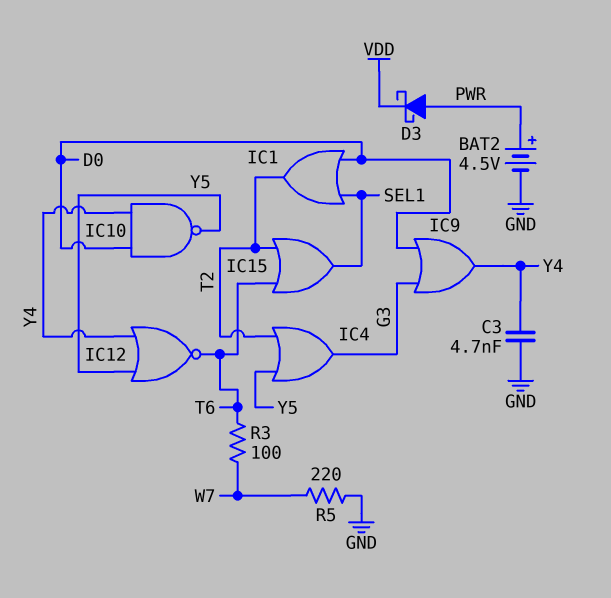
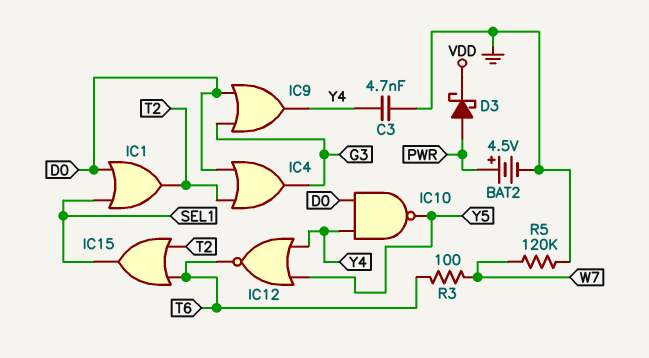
IC4: OR (in T2, in Y5, out G3) -> OR (in D0, in T2, out G3)
R5: 220 (GND, W7) -> 120k (GND, W7)

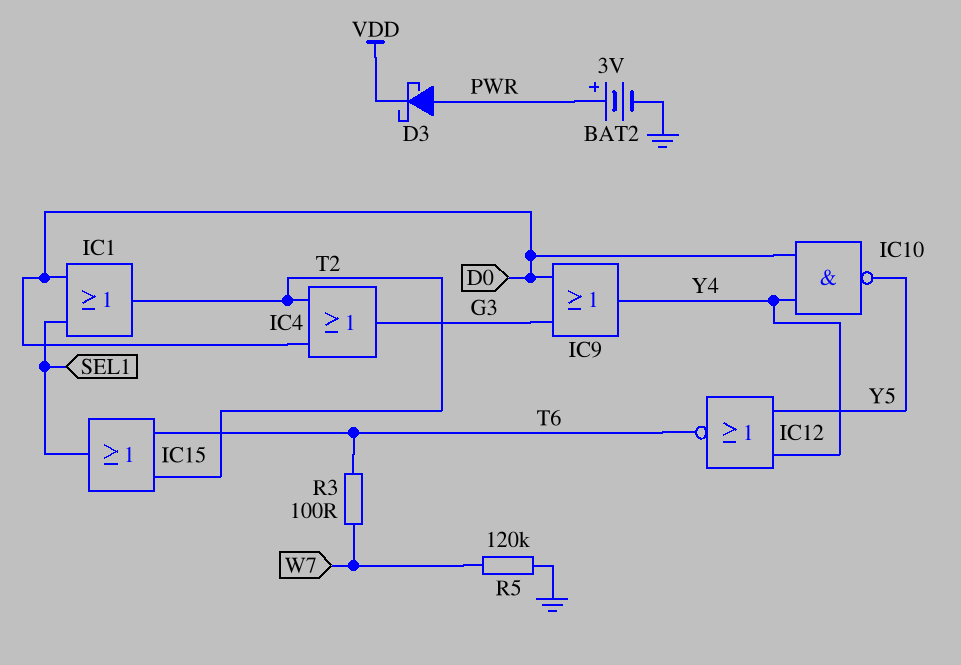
BAT2: 4.5V (plus PWR, minus GND) -> 3V (plus PWR, minus GND)
C3: 4.7nF (GND, Y4) -> none

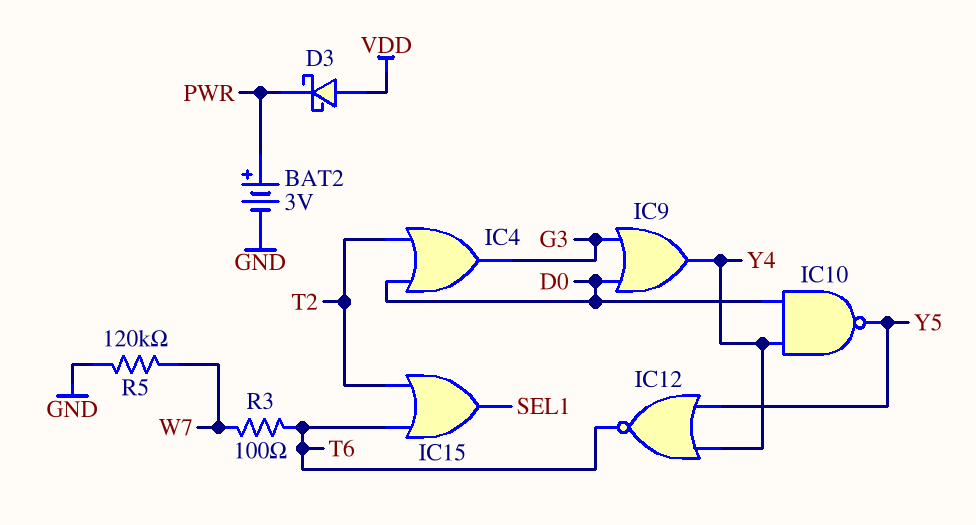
D3: schottky (A PWR, K VDD) -> schottky (A VDD, K PWR)
IC1: OR (in D0, in SEL1, out T2) -> none

